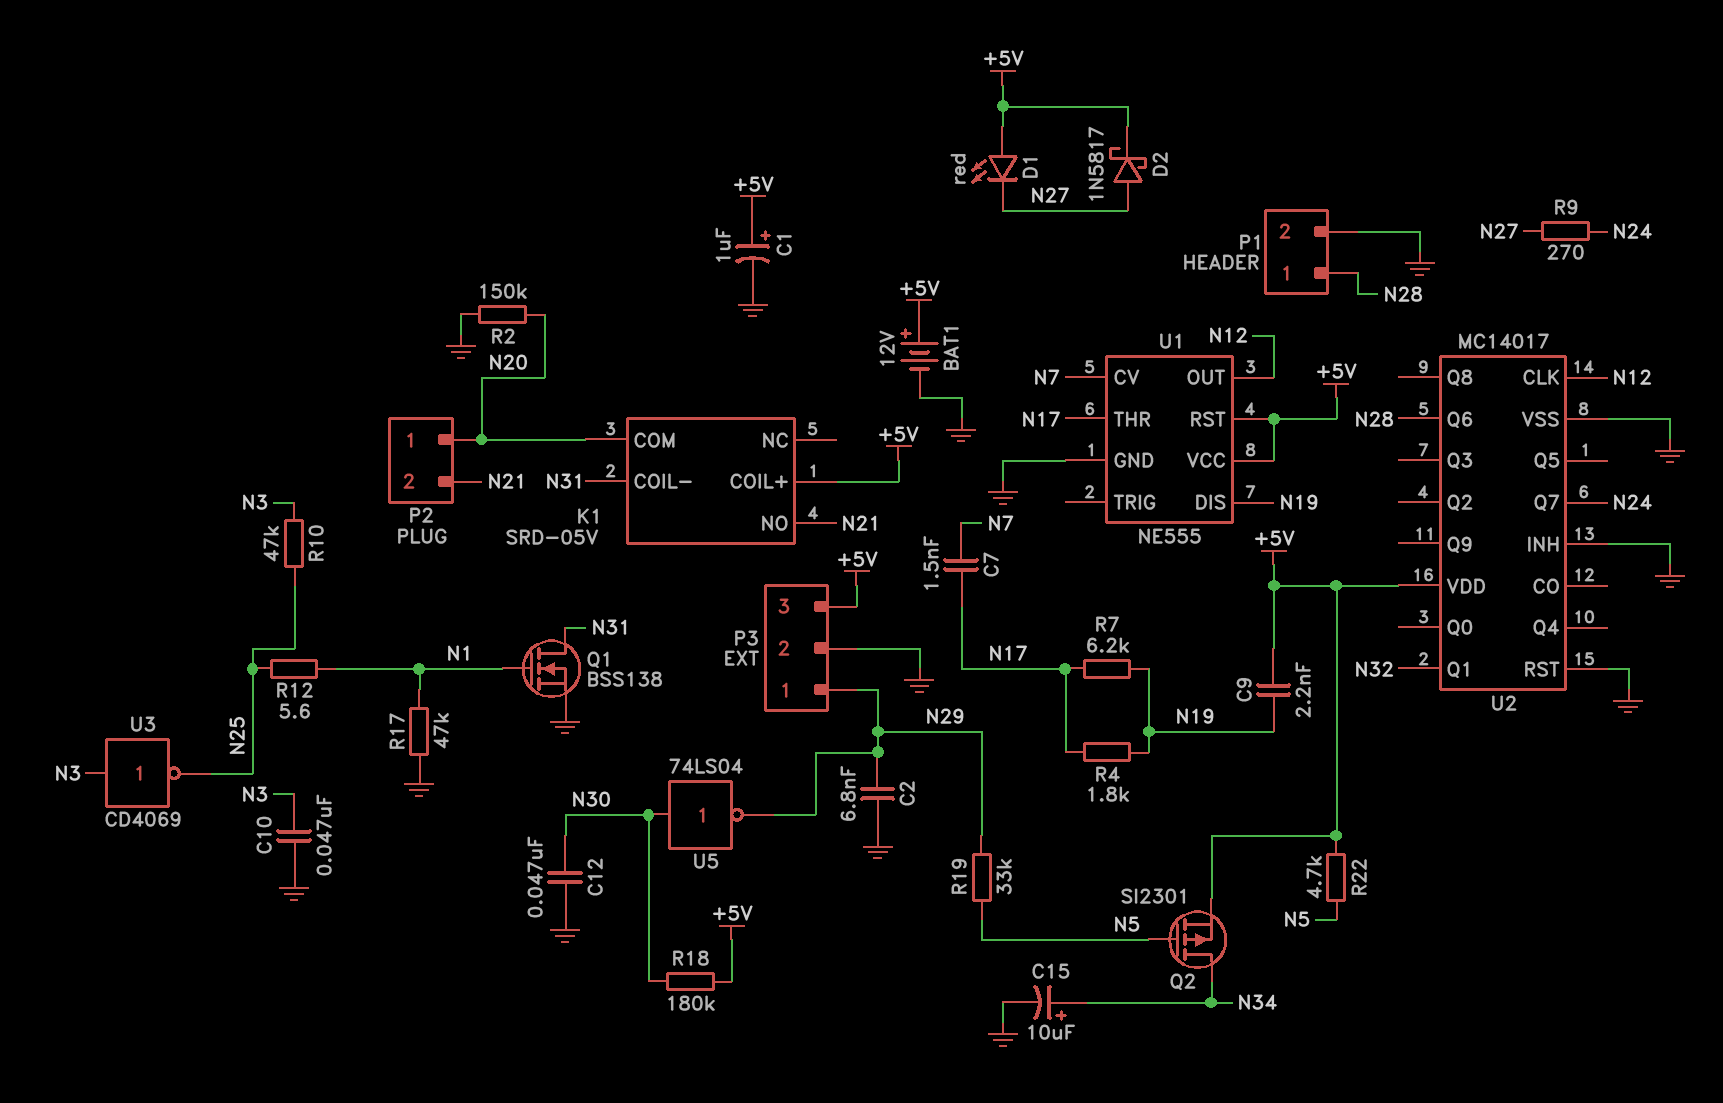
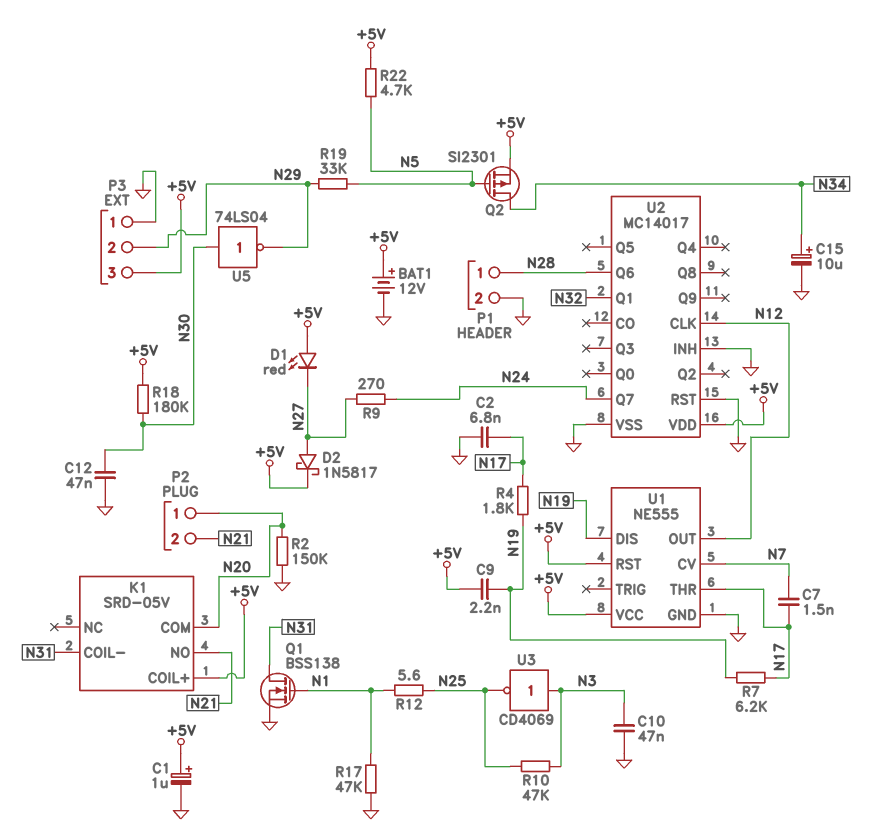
C2: 6.8nF (GND, N29) -> 6.8nF (GND, N17)
P3 pin 1: N29 -> GND
P3 pin 2: GND -> N29

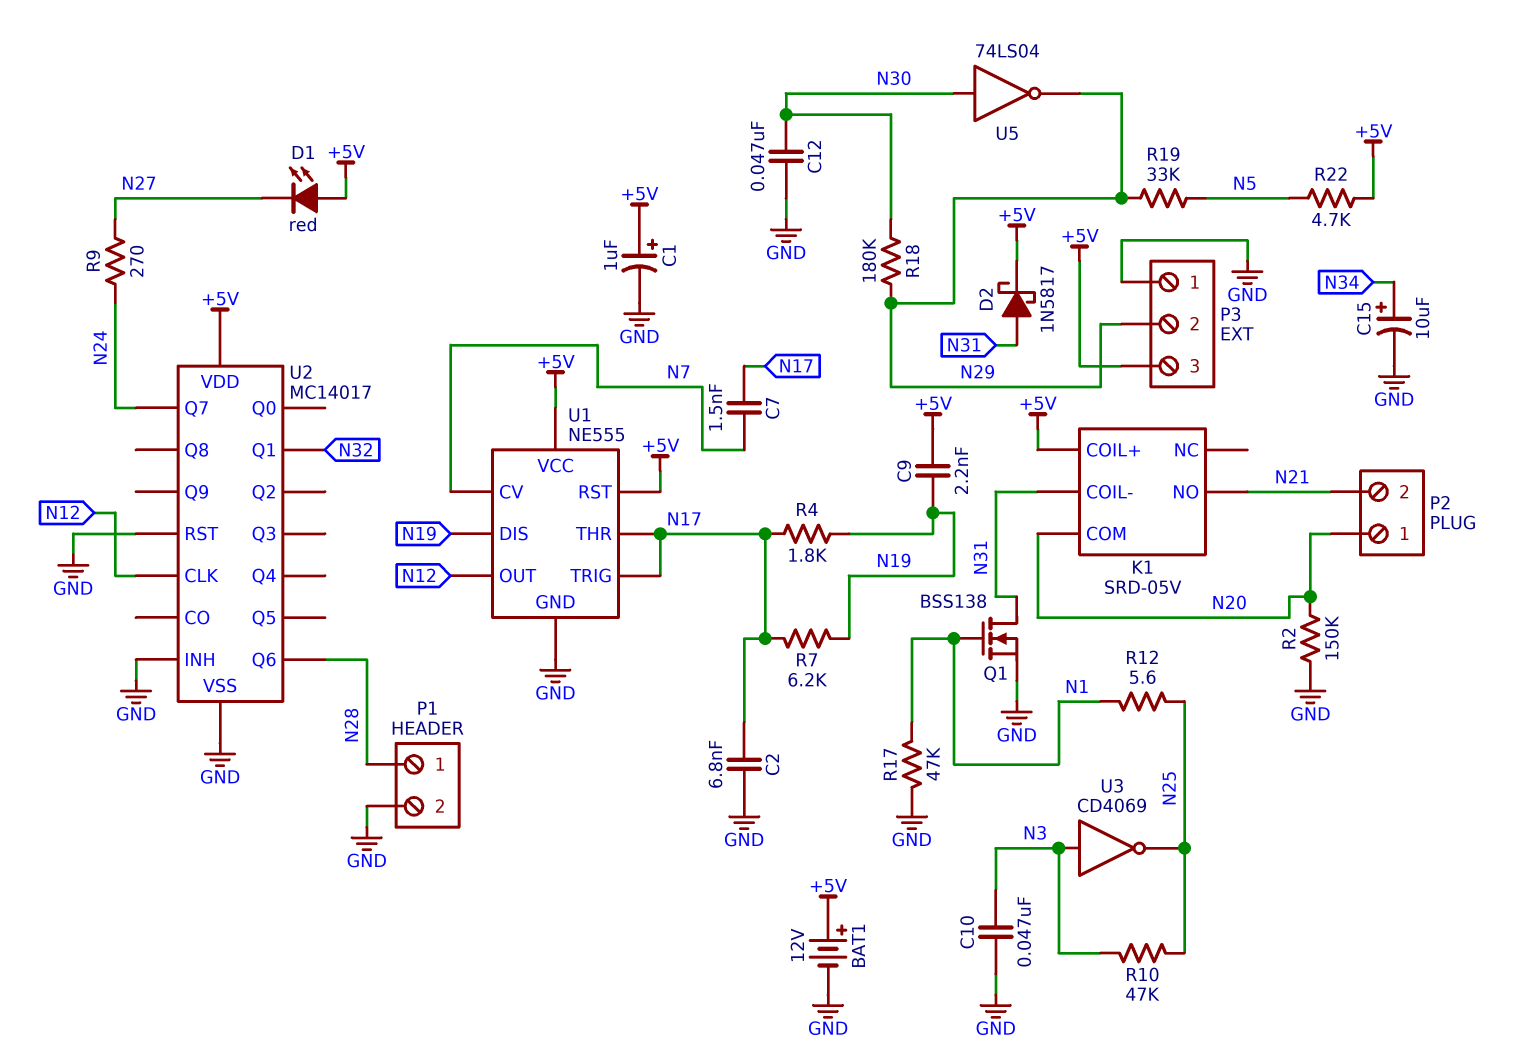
D2: schottky 1N5817 (A N27, K +5V) -> schottky 1N5817 (A N31, K +5V)
Q2: PMOS SI2301 (G N5, D N34, S +5V) -> none
R18: 180k (+5V, N30) -> 180k (N29, N30)
U1 pin TRIG: none -> N17

